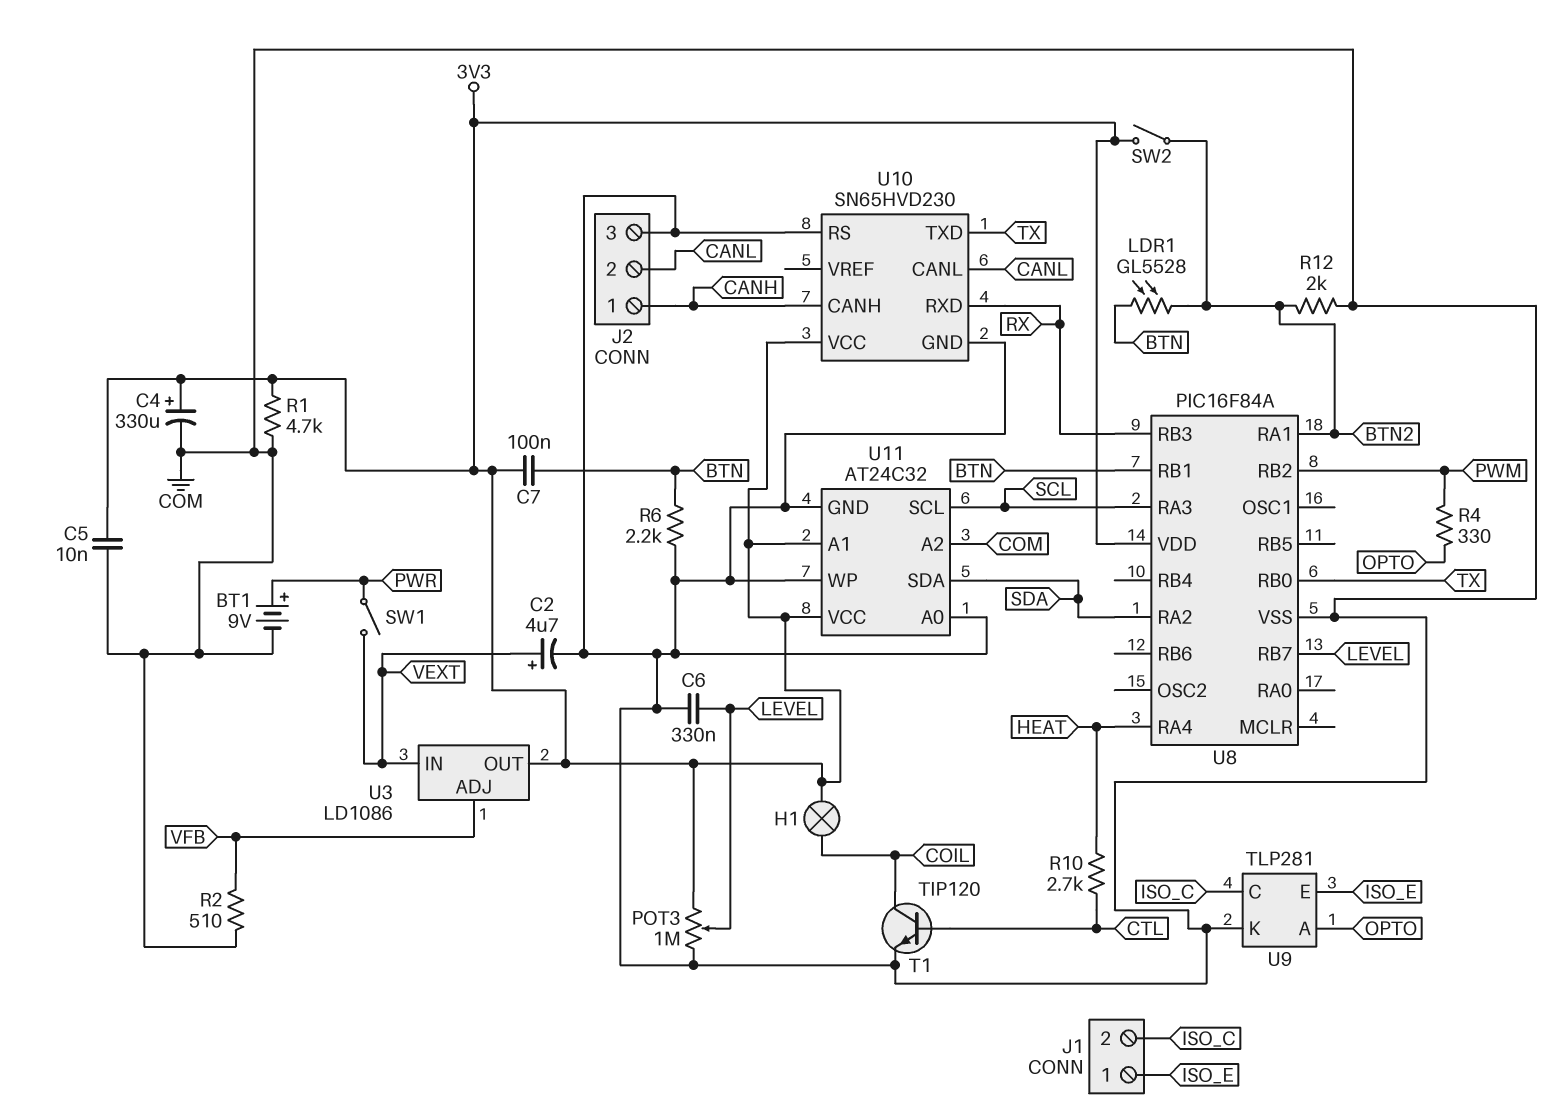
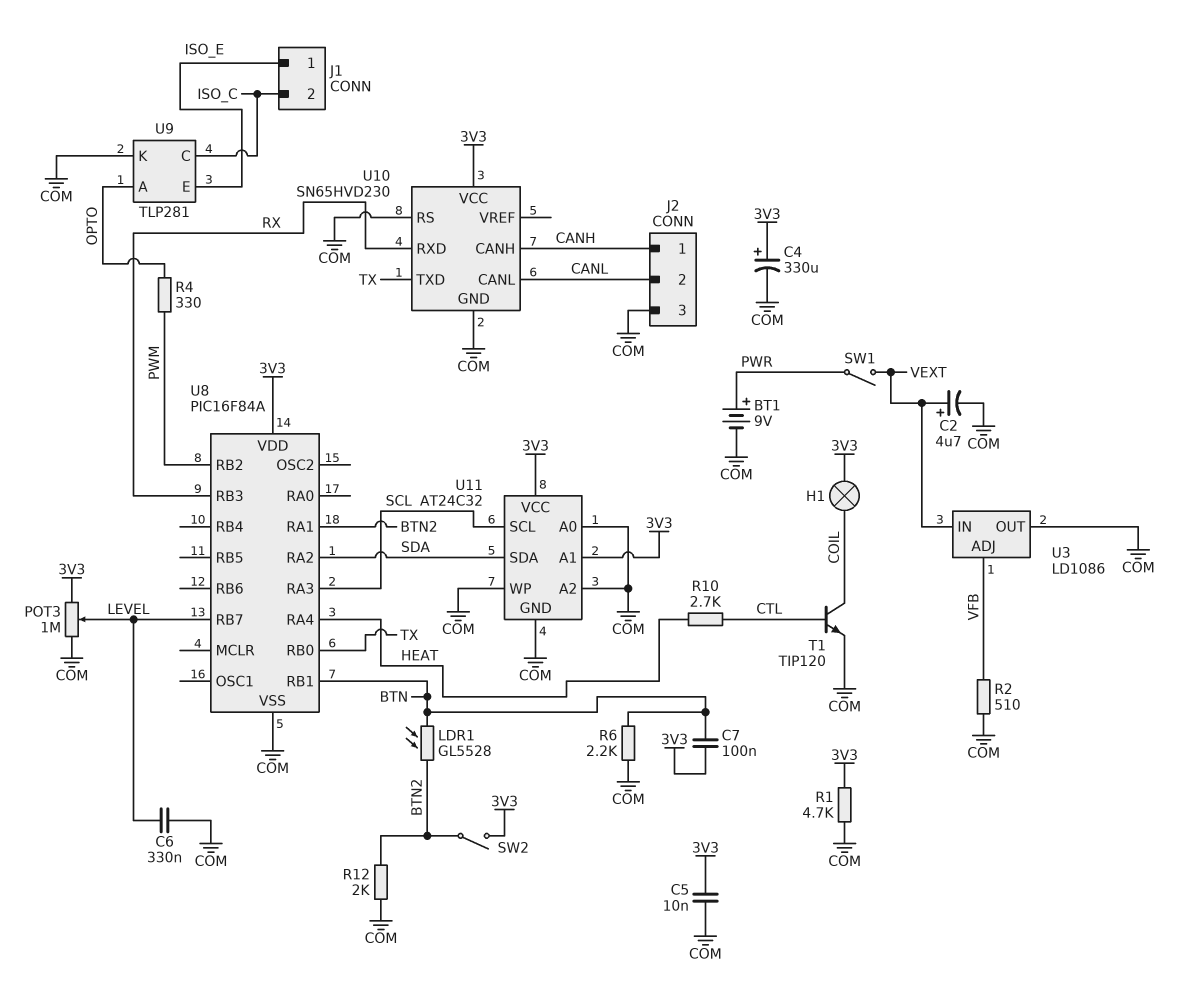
U3 pin OUT: 3V3 -> COM

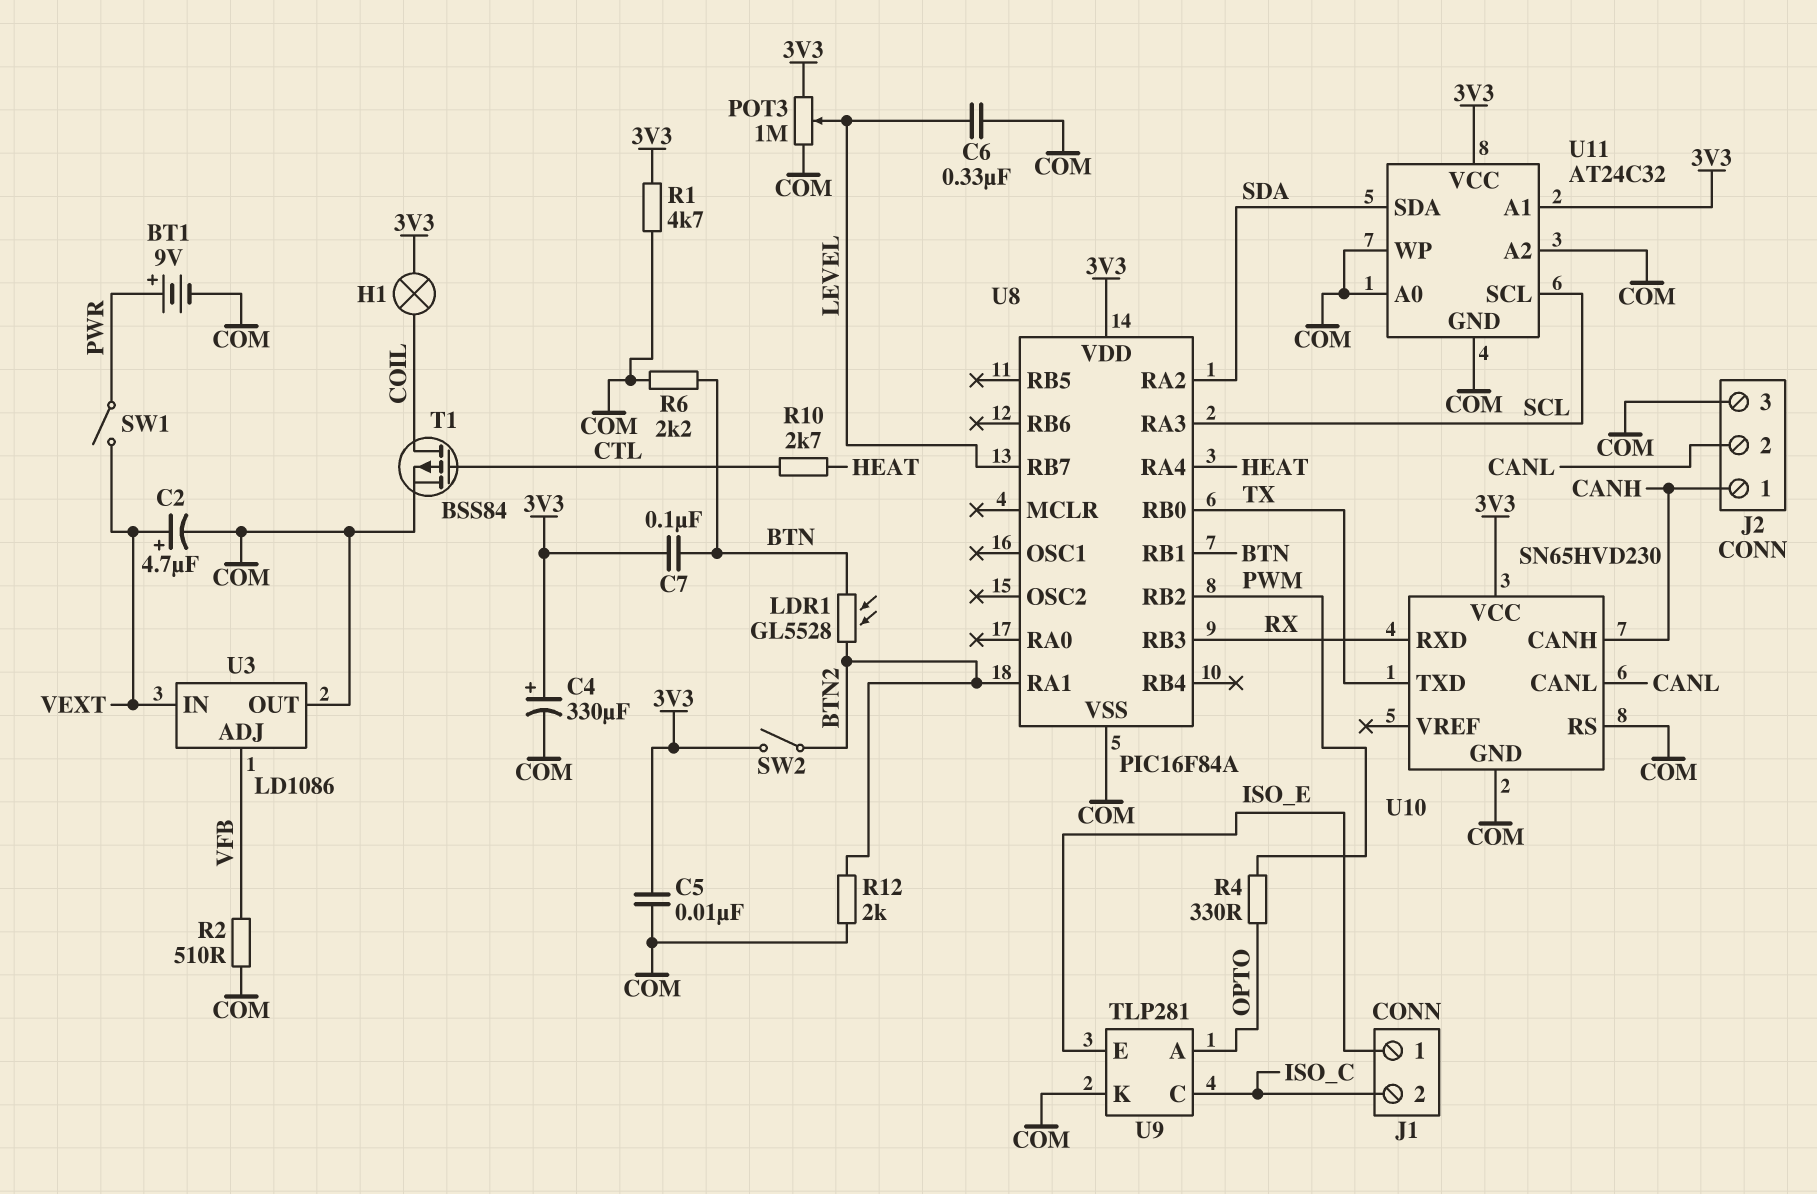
T1: NPN TIP120 (B CTL, C COIL, E COM) -> PMOS BSS84 (G CTL, D COIL, S COM)

